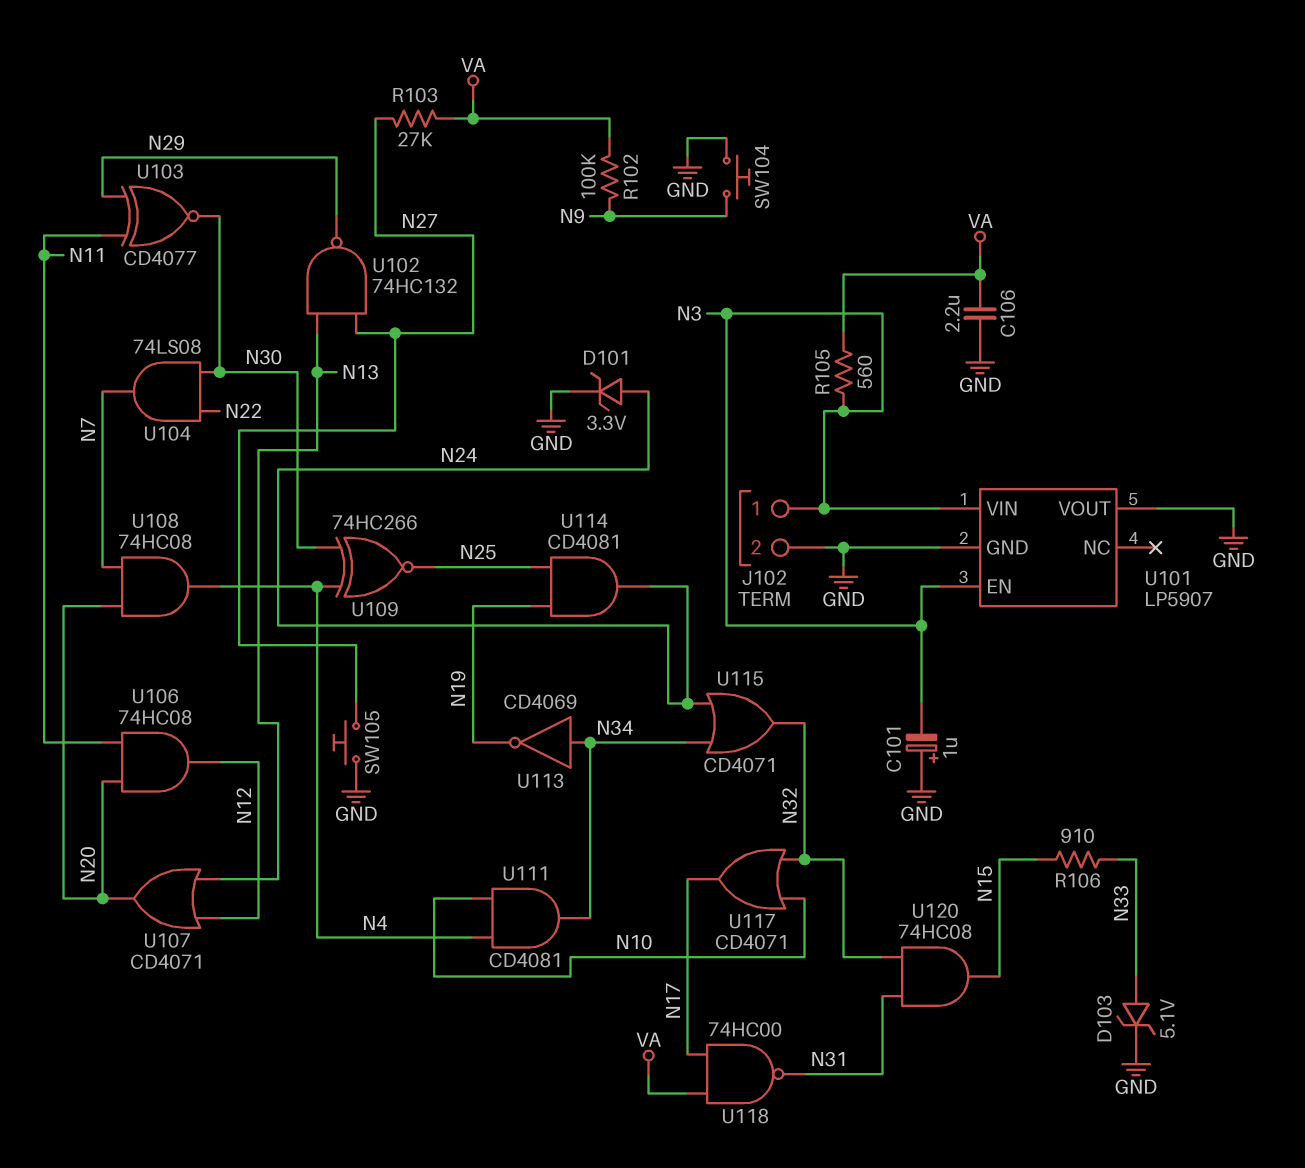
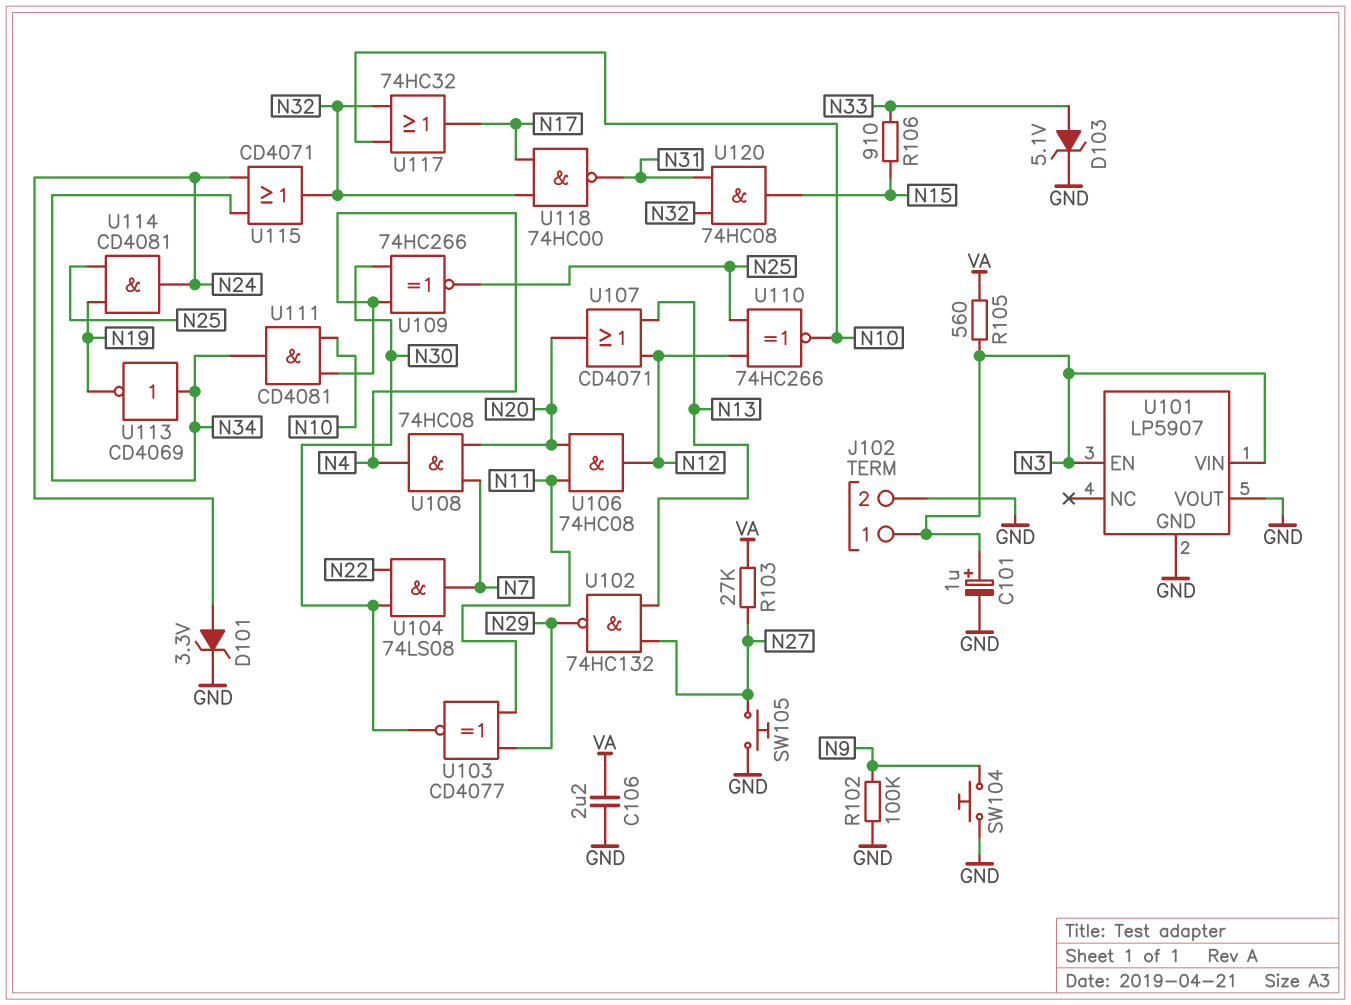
C101: 1uF (plus GND, minus N3) -> 1uF (plus N3, minus GND)
R102: 100k (N9, VA) -> 100k (GND, N9)
U110: none -> XNOR 74HC266 (in N12, in N25, out N10)
U117: OR CD4071 (in N10, in N32, out N17) -> OR 74HC32 (in N10, in N32, out N17)
U118: NAND 74HC00 (in N17, in VA, out N31) -> NAND 74HC00 (in N17, in N32, out N31)

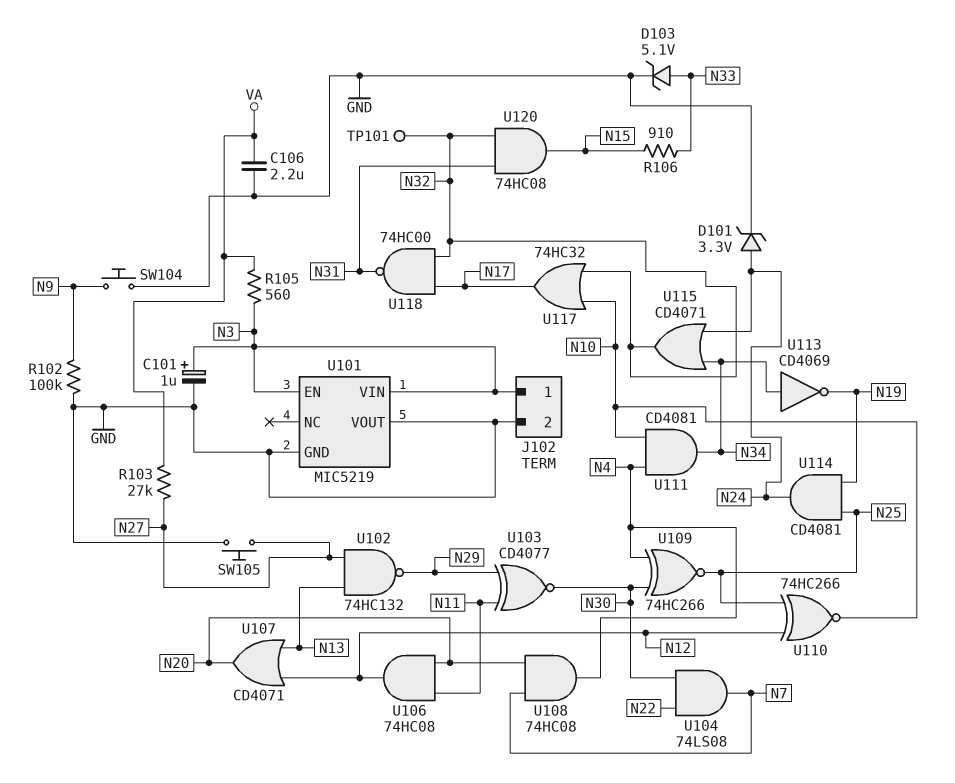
TP101: none -> test point (N32)
U101: LP5907 -> MIC5219

